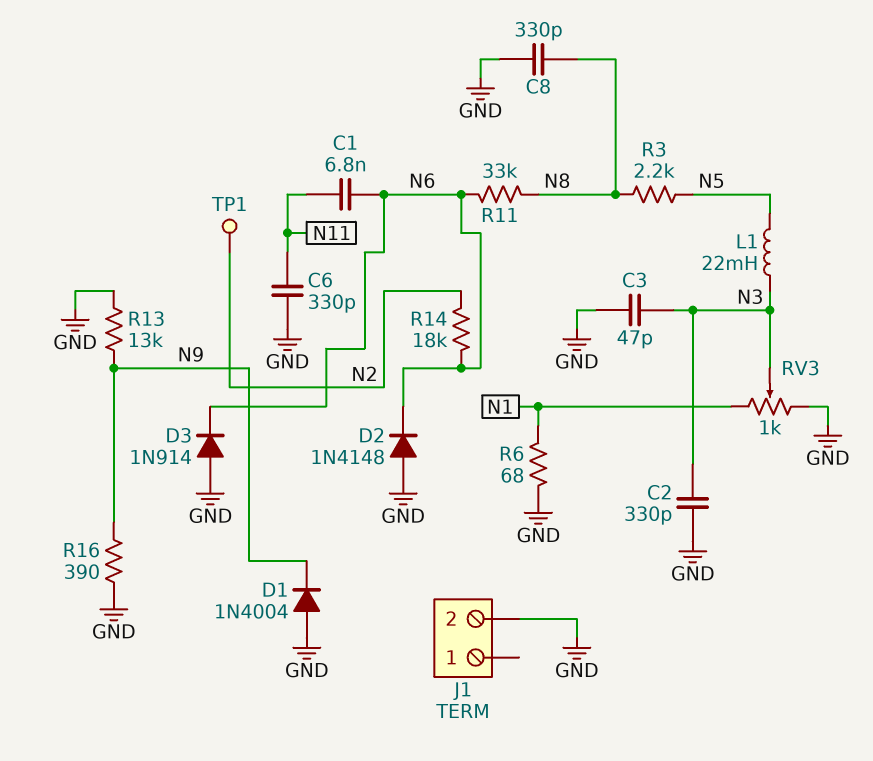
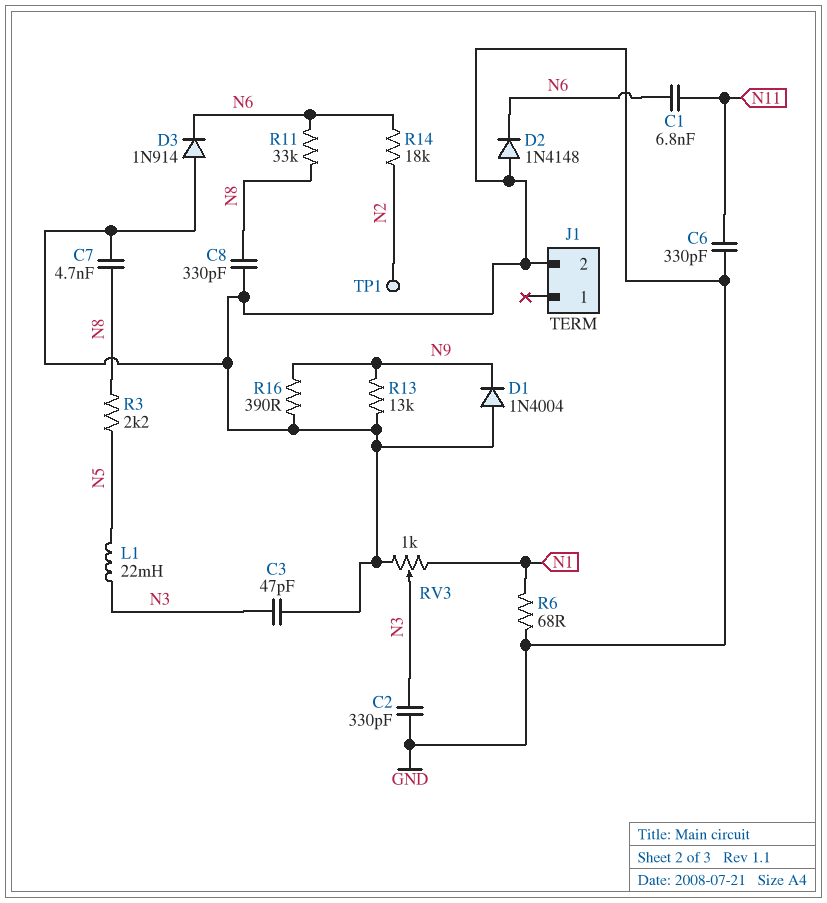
C7: none -> 4.7nF (GND, N8)

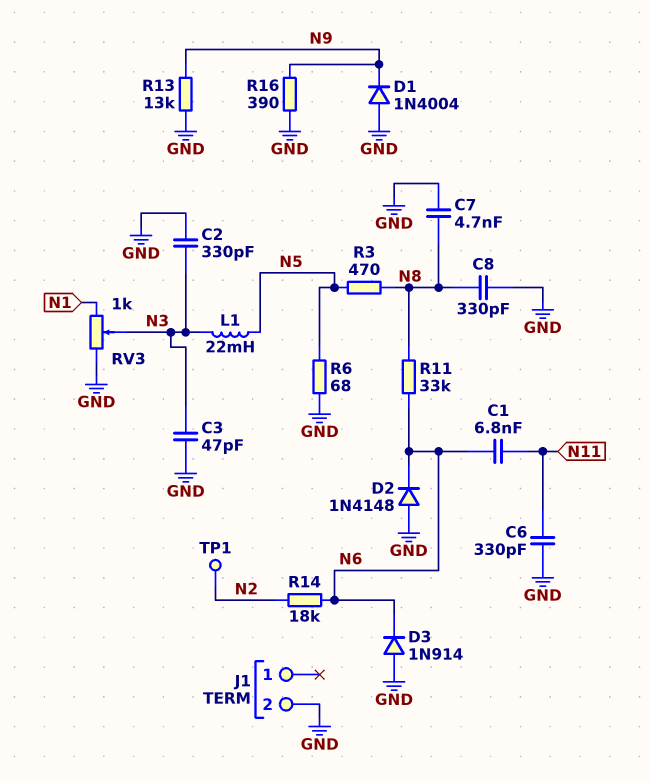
R3: 2.2k (N5, N8) -> 470 (N5, N8)
R6: 68 (GND, N1) -> 68 (GND, N5)

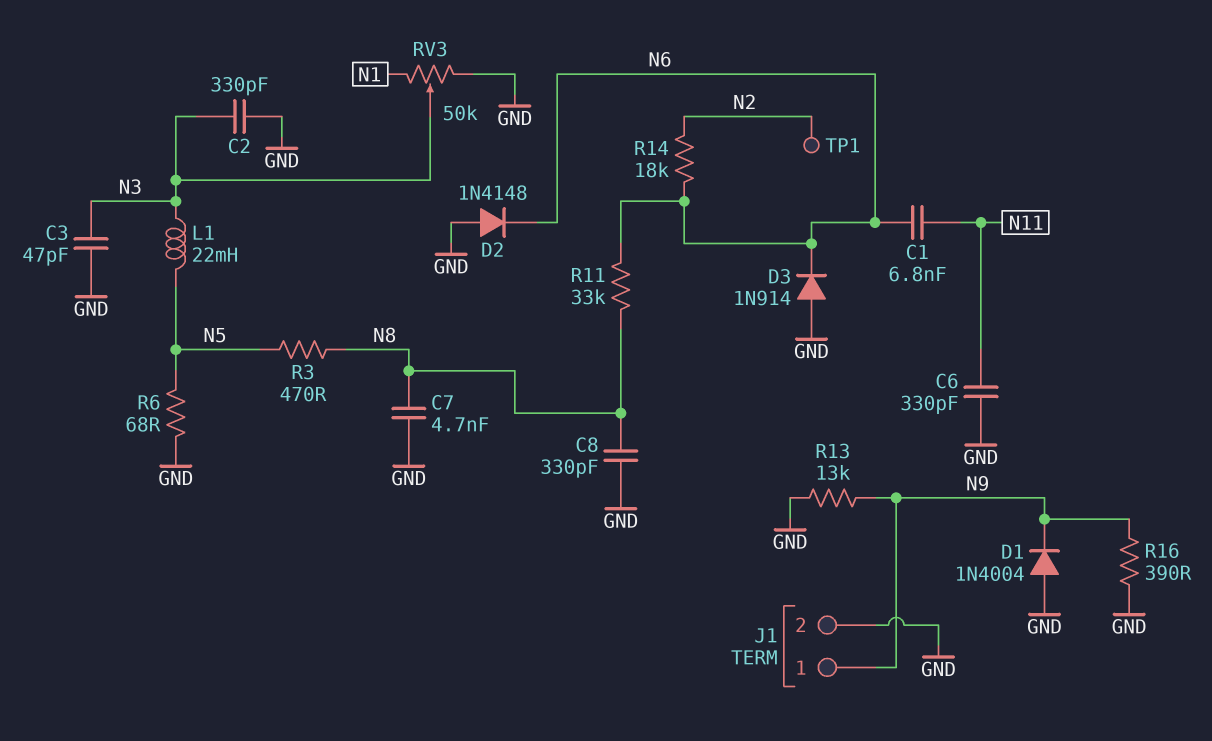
J1 pin 1: none -> N9
RV3: 1k (GND, N1, wiper N3) -> 50k (GND, N1, wiper N3)

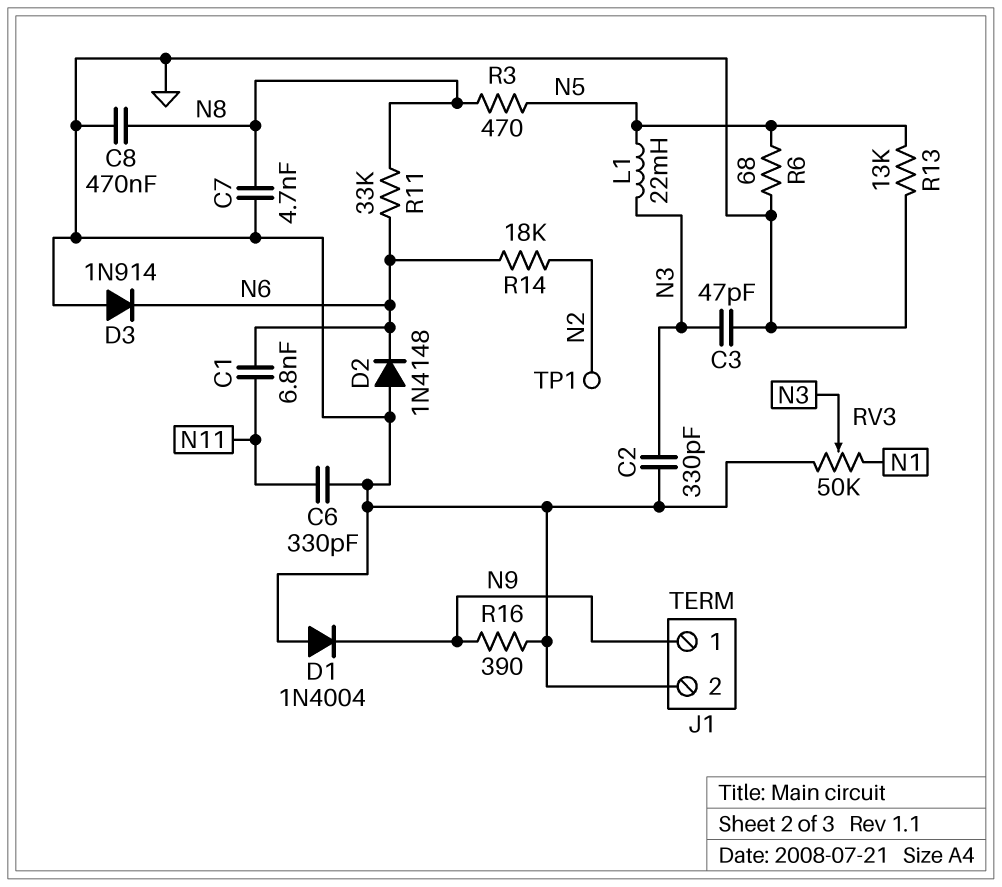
C8: 330pF (GND, N8) -> 470nF (GND, N8)
R13: 13k (GND, N9) -> 13k (GND, N5)

